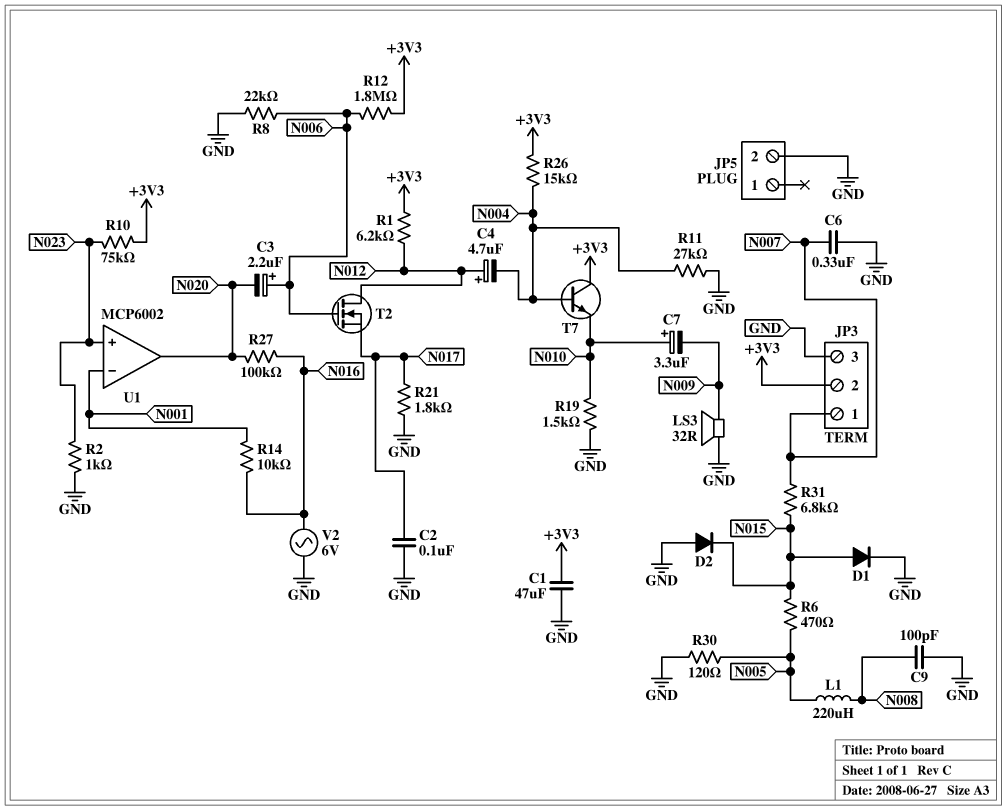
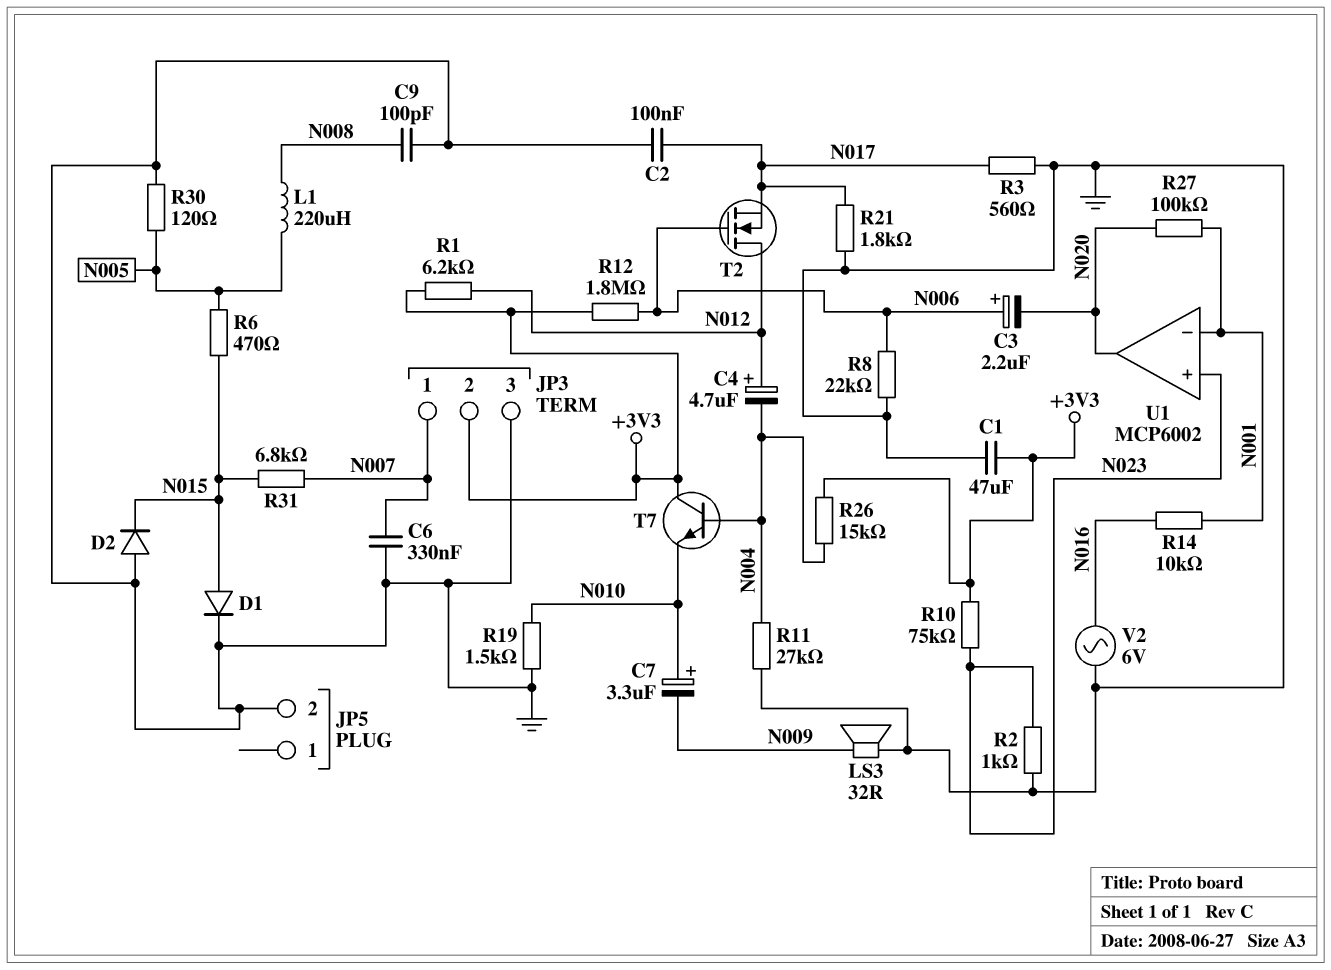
R3: none -> 560 (GND, N017)
R27: 100k (N016, N020) -> 100k (N001, N020)

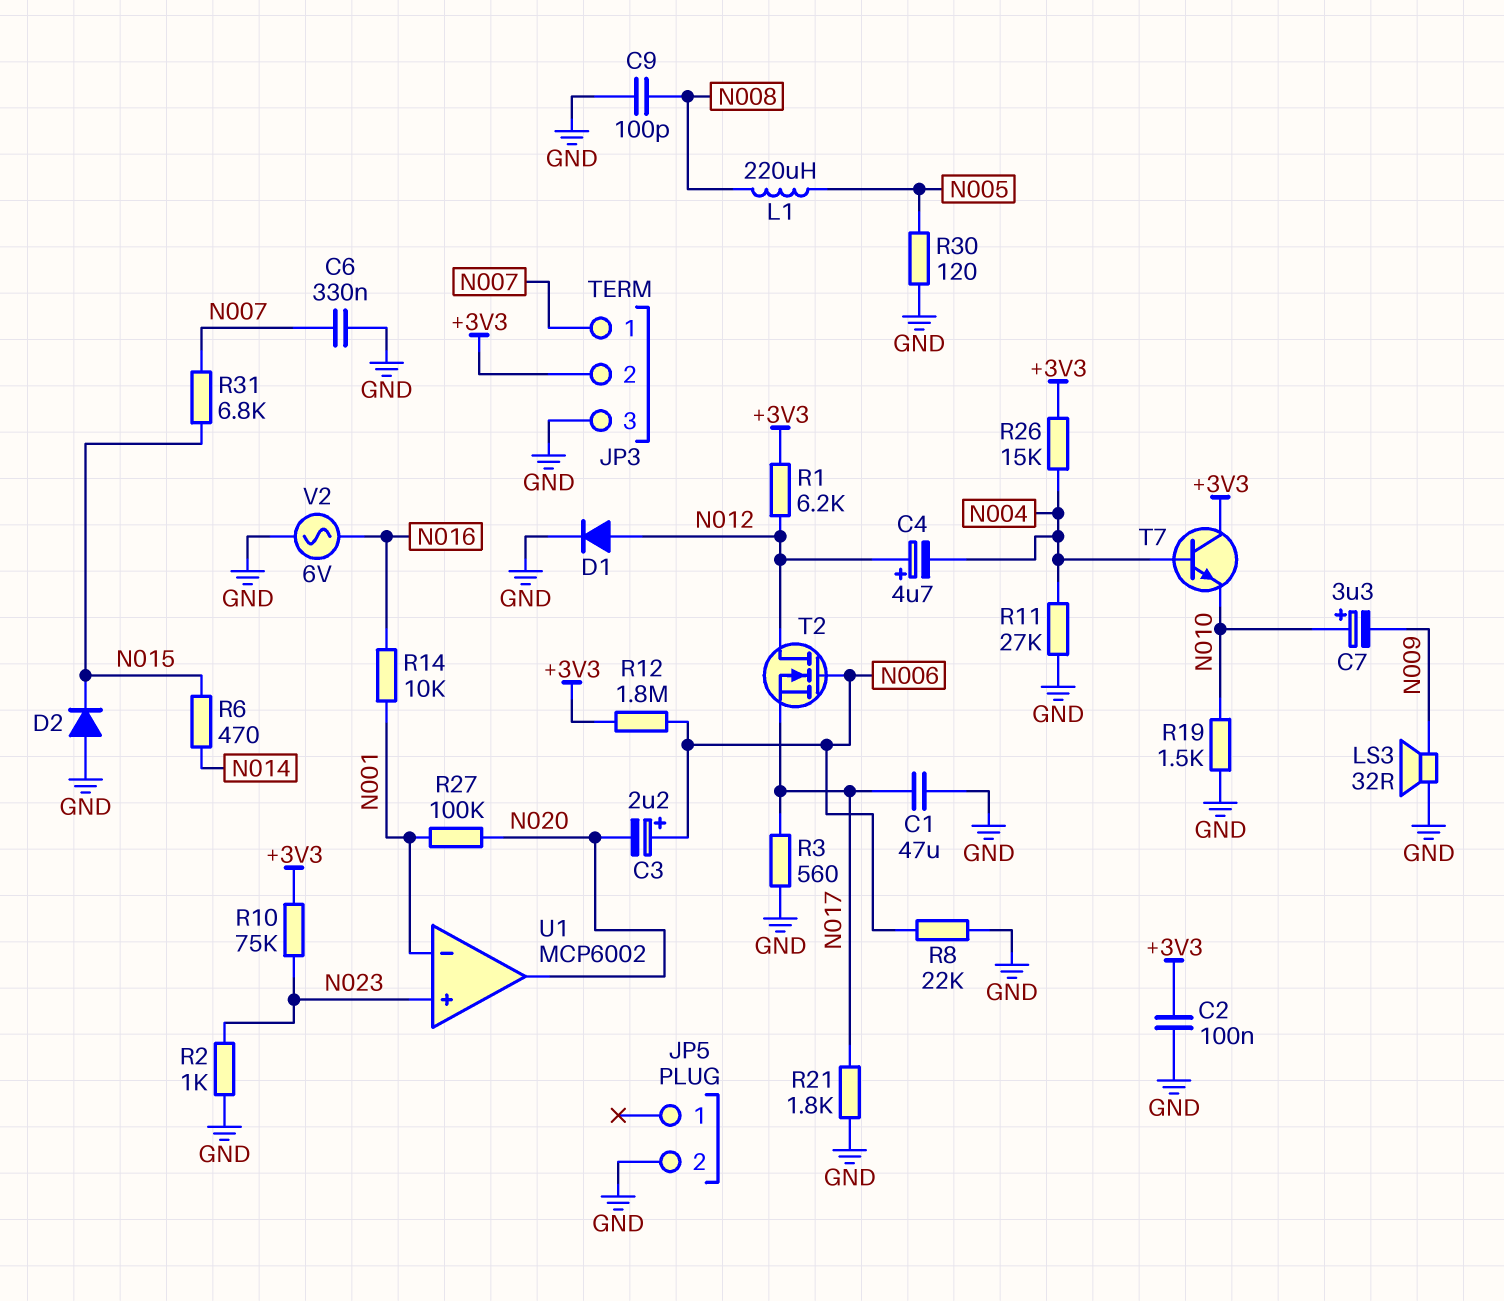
C1: 47uF (+3V3, GND) -> 47uF (GND, N017)
C2: 100nF (GND, N017) -> 100nF (+3V3, GND)
D1: diode (A N015, K GND) -> diode (A N012, K GND)
R6: 470 (N005, N015) -> 470 (N014, N015)

